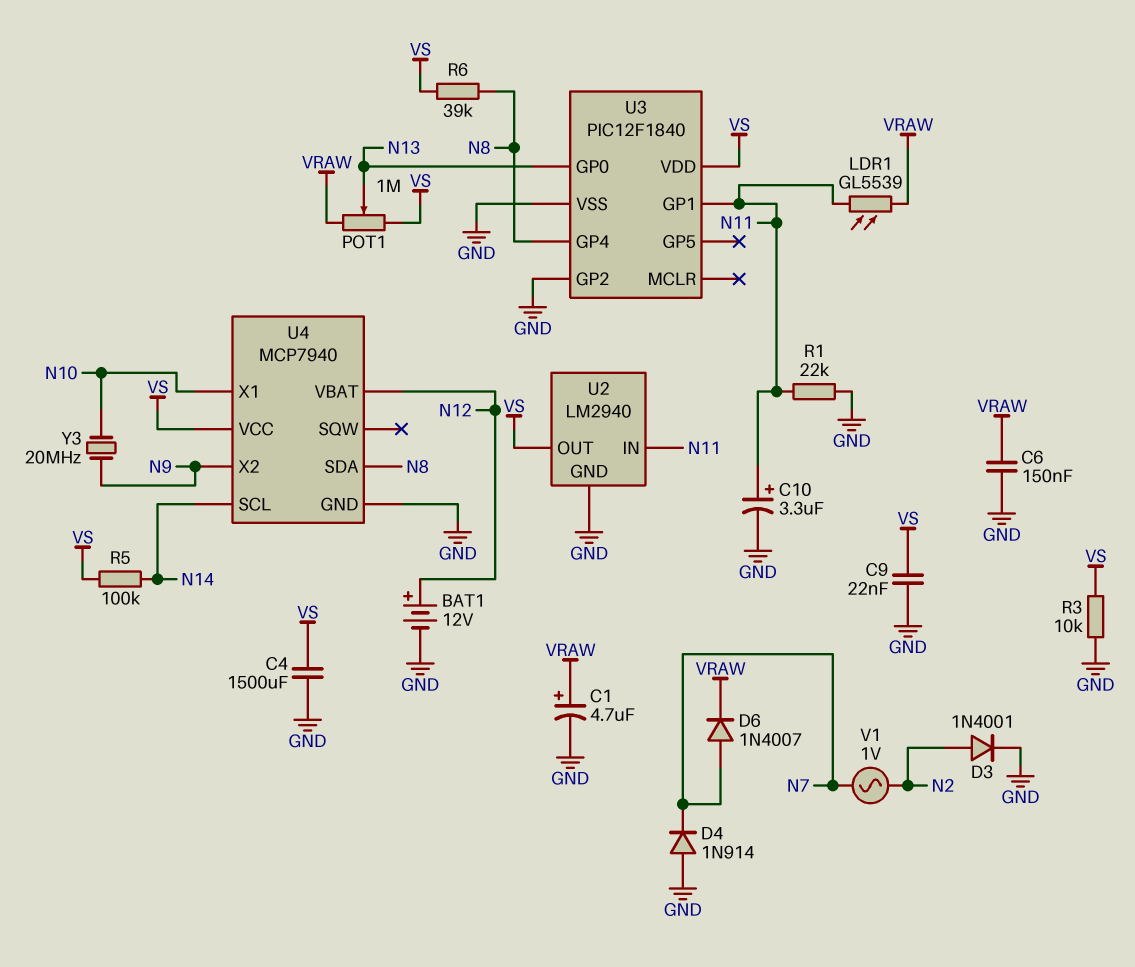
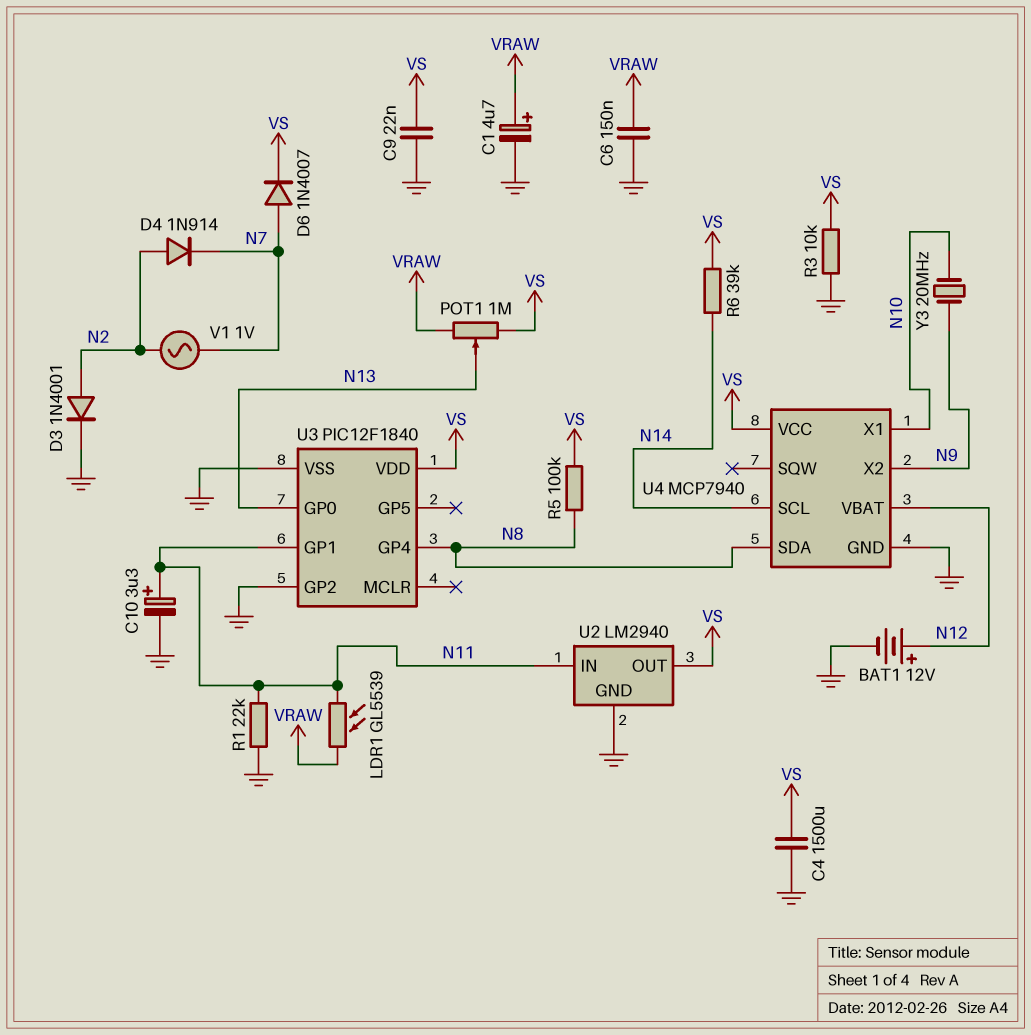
D4: diode 1N914 (A GND, K N7) -> diode 1N914 (A N2, K N7)
D6: diode 1N4007 (A N7, K VRAW) -> diode 1N4007 (A N7, K VS)
R5: 100k (N14, VS) -> 100k (N8, VS)
R6: 39k (N8, VS) -> 39k (N14, VS)

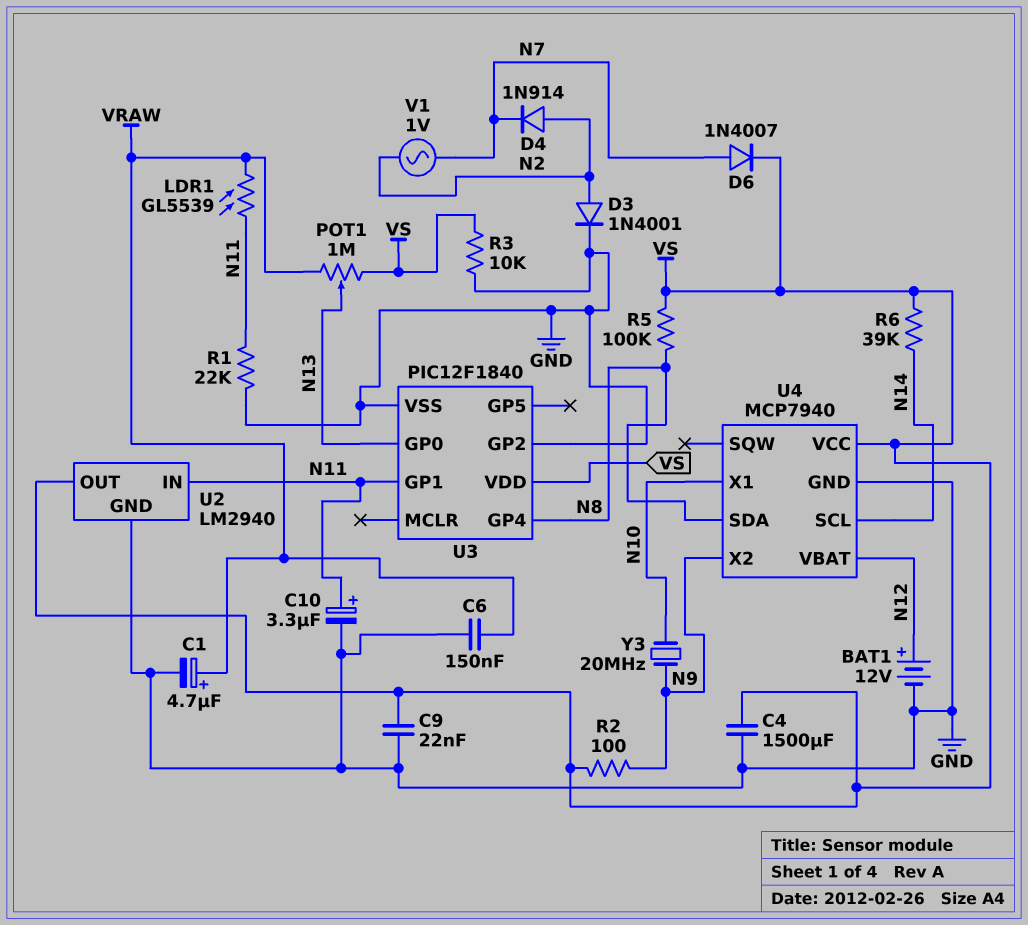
R2: none -> 100 (N9, VS)

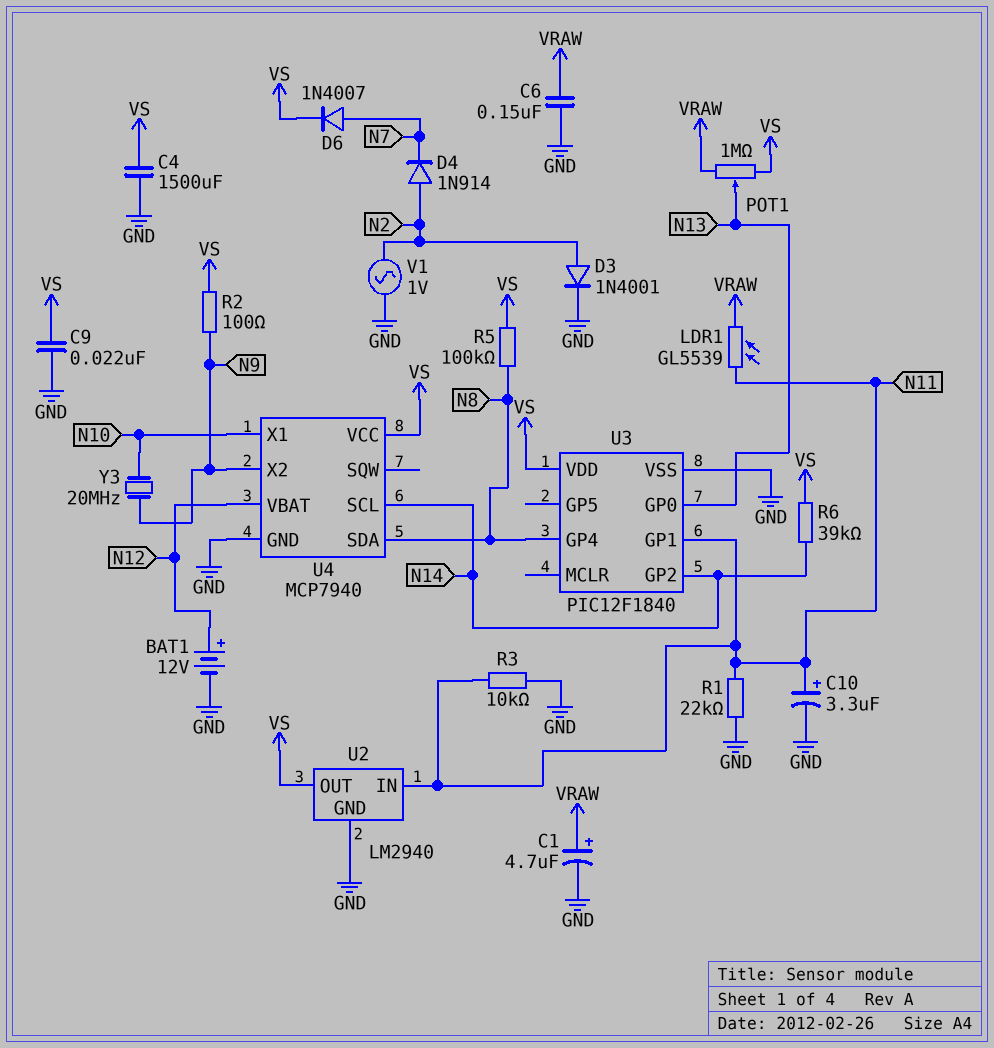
R3: 10k (GND, VS) -> 10k (GND, N11)
U3 pin GP2: GND -> N14
V1: AC 1V (N2, N7) -> AC 1V (GND, N2)

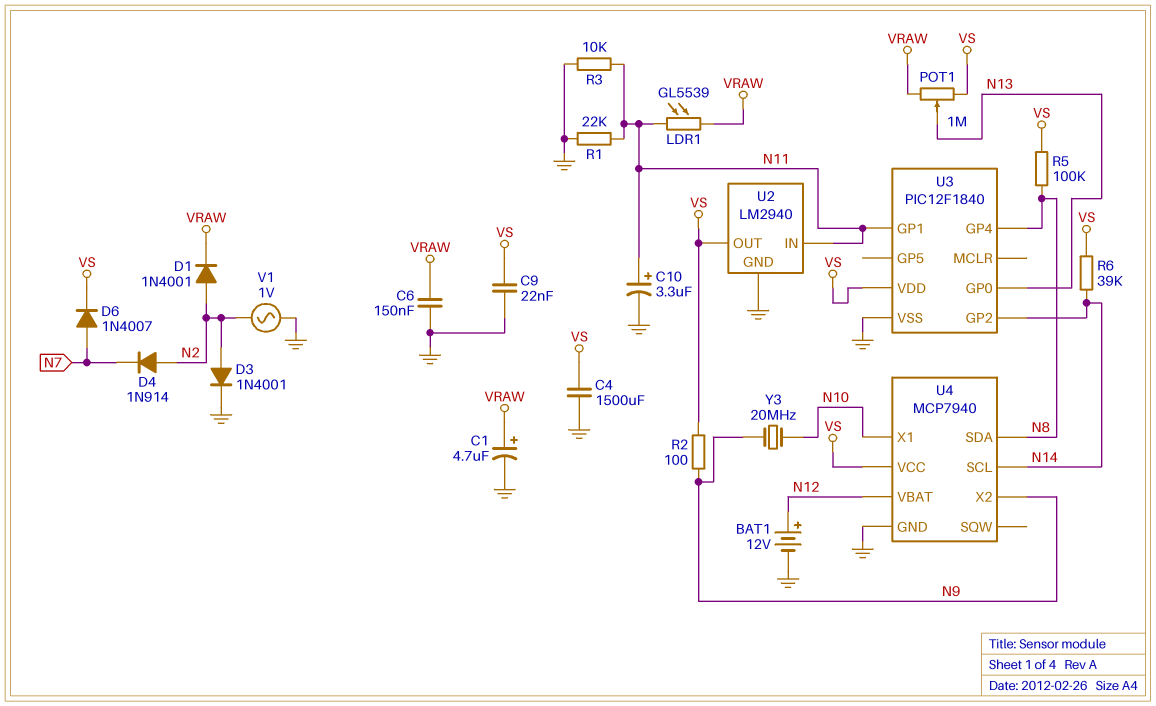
D1: none -> diode 1N4001 (A N2, K VRAW)

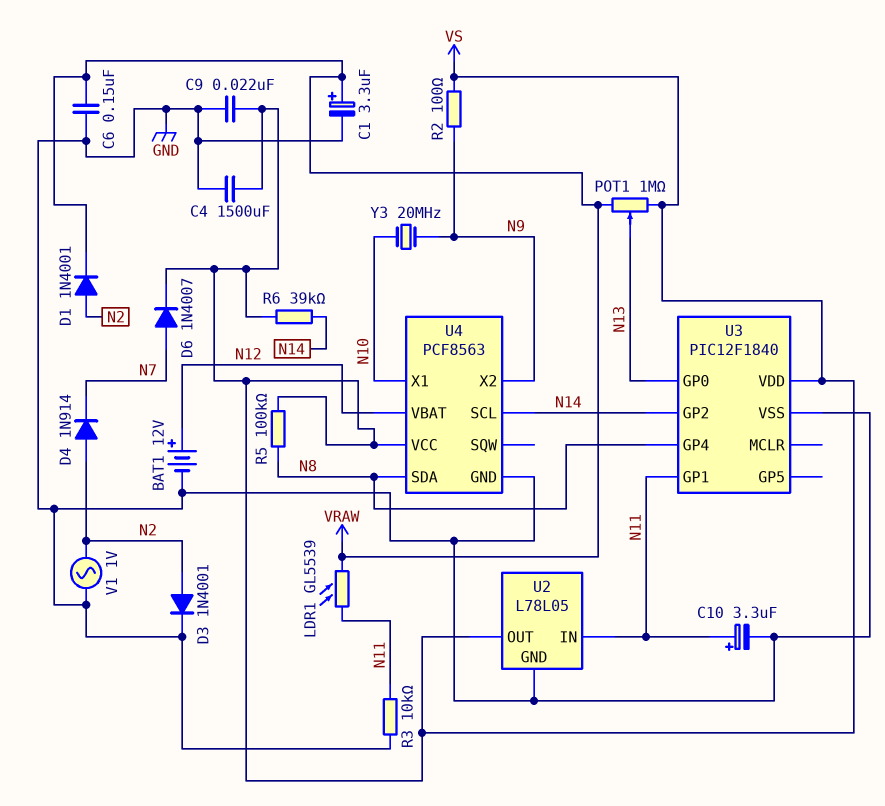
C1: 4.7uF (plus VRAW, minus GND) -> 3.3uF (plus VRAW, minus GND)
R1: 22k (GND, N11) -> none
U2: LM2940 -> L78L05
U4: MCP7940 -> PCF8563

